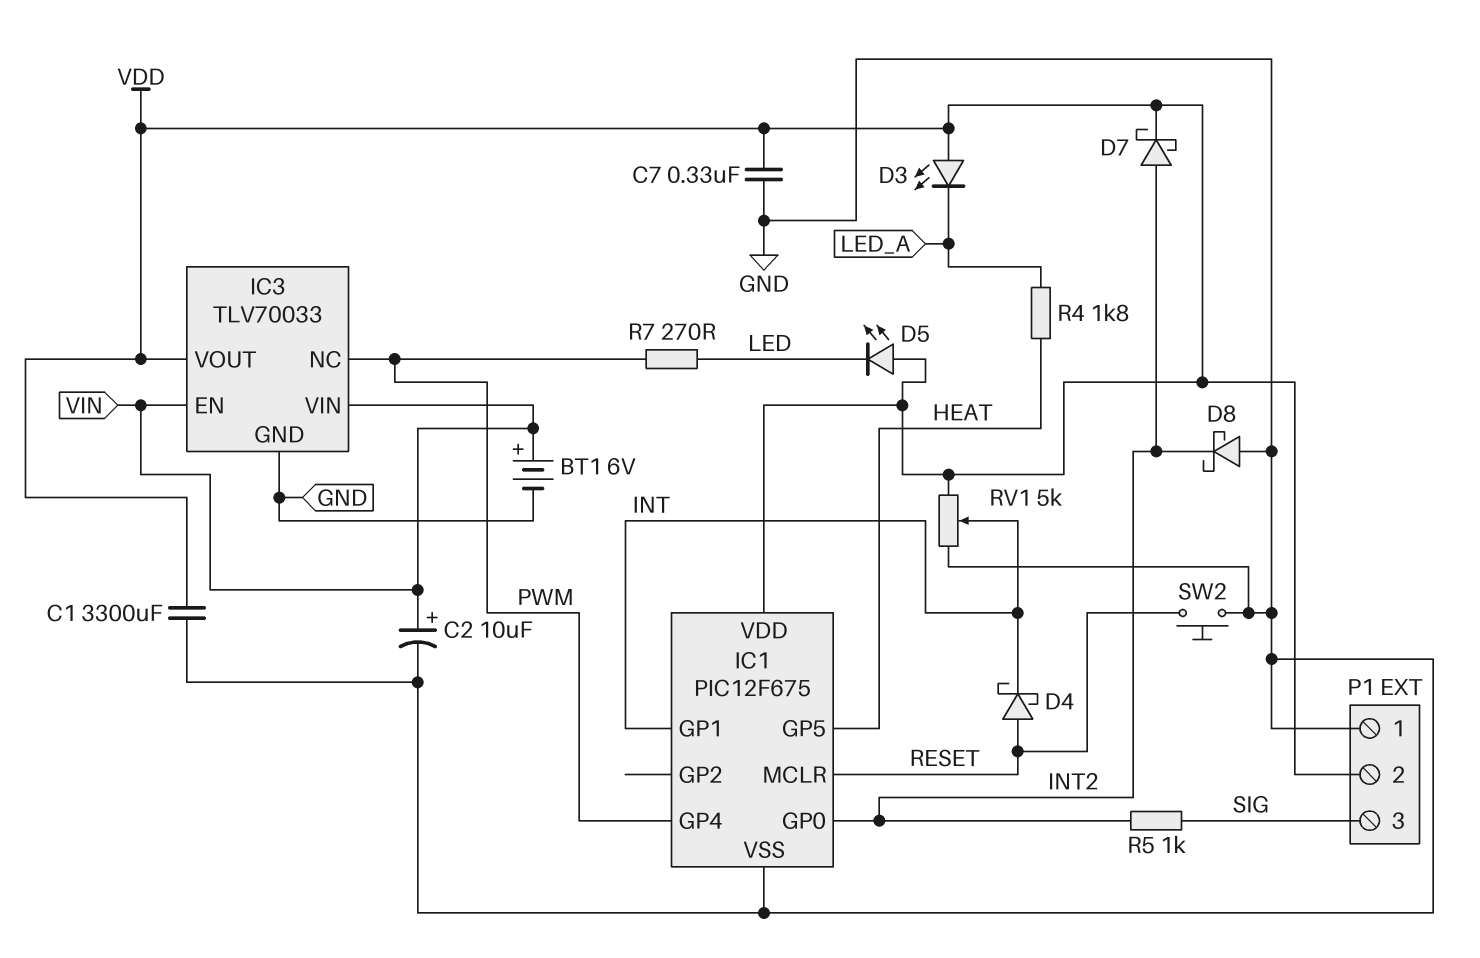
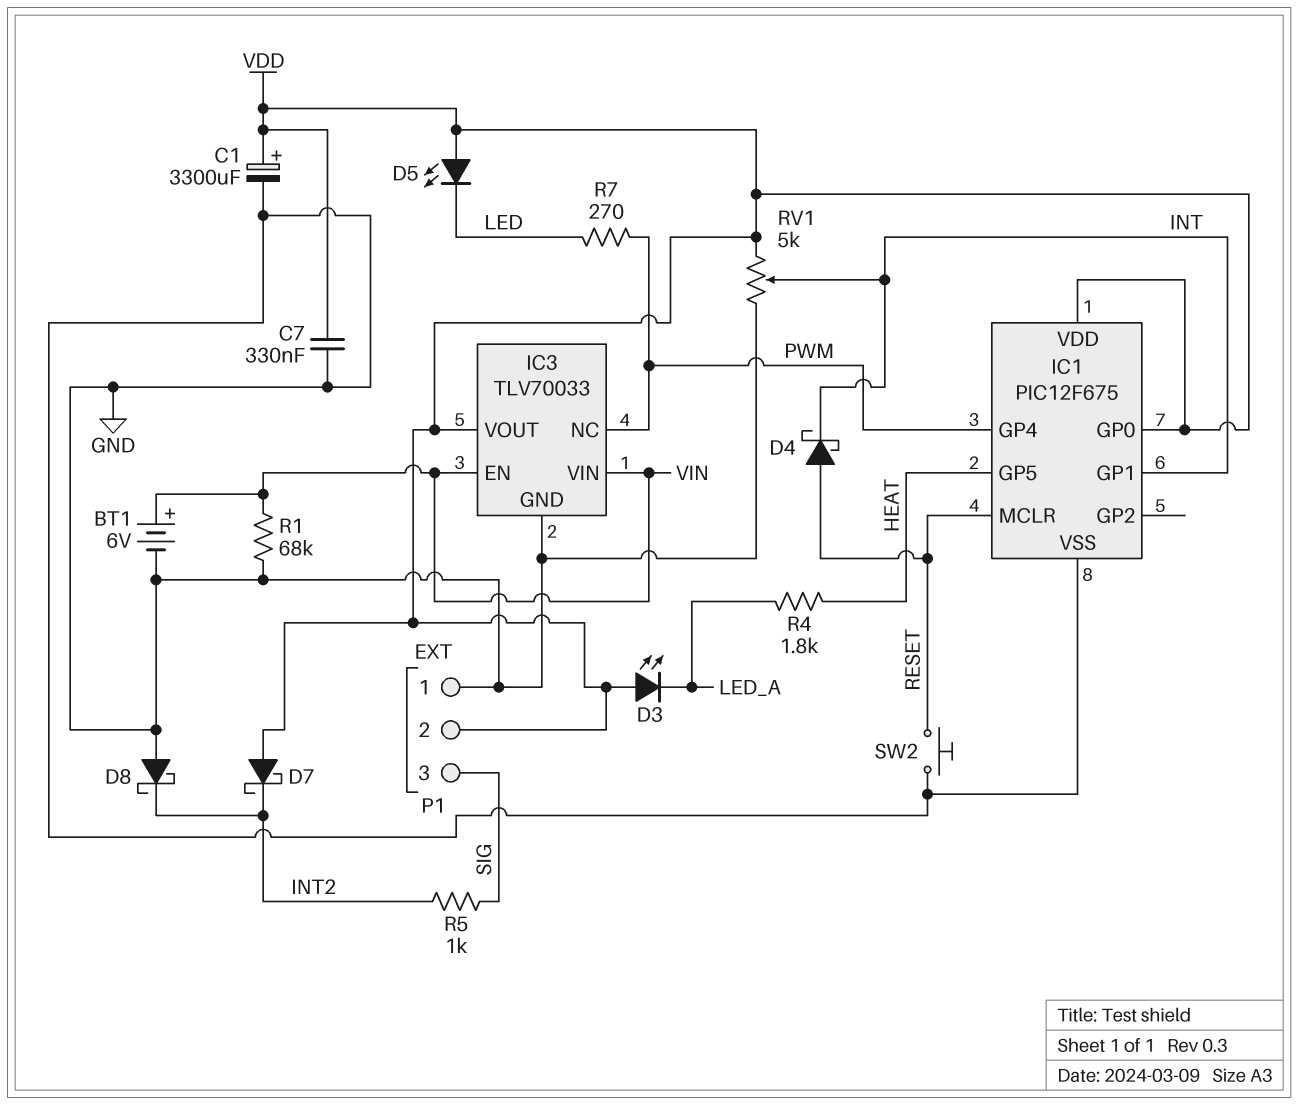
C1: 3300uF (GND, VDD) -> 3300uF (plus VDD, minus GND)
C2: 10uF (plus VIN, minus GND) -> none
D7: schottky (A INT2, K VDD) -> schottky (A VDD, K INT2)
IC1 pin GP0: INT2 -> VDD
R1: none -> 68k (GND, VIN)

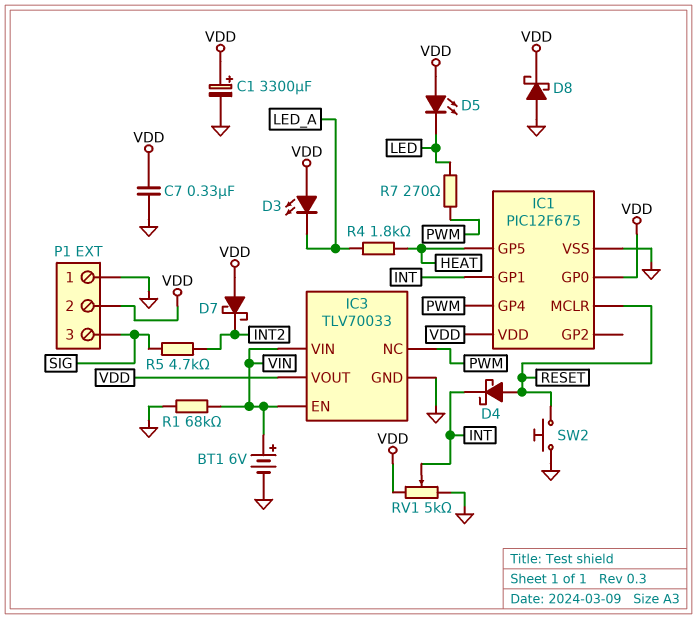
D8: schottky (A GND, K INT2) -> schottky (A GND, K VDD)
R5: 1k (INT2, SIG) -> 4.7k (INT2, SIG)

